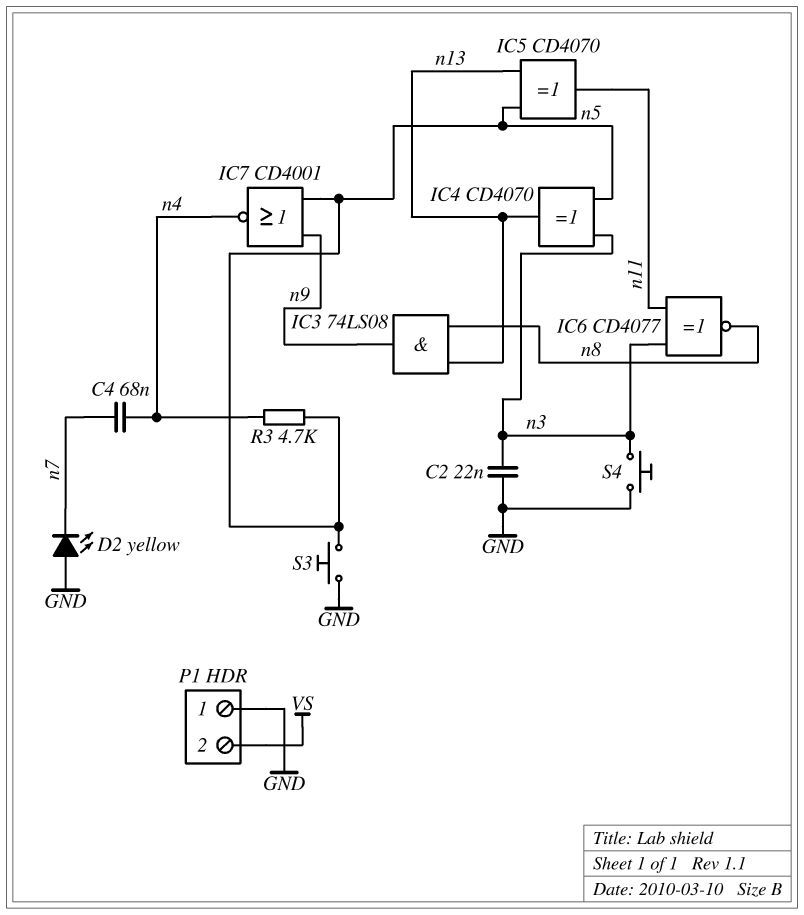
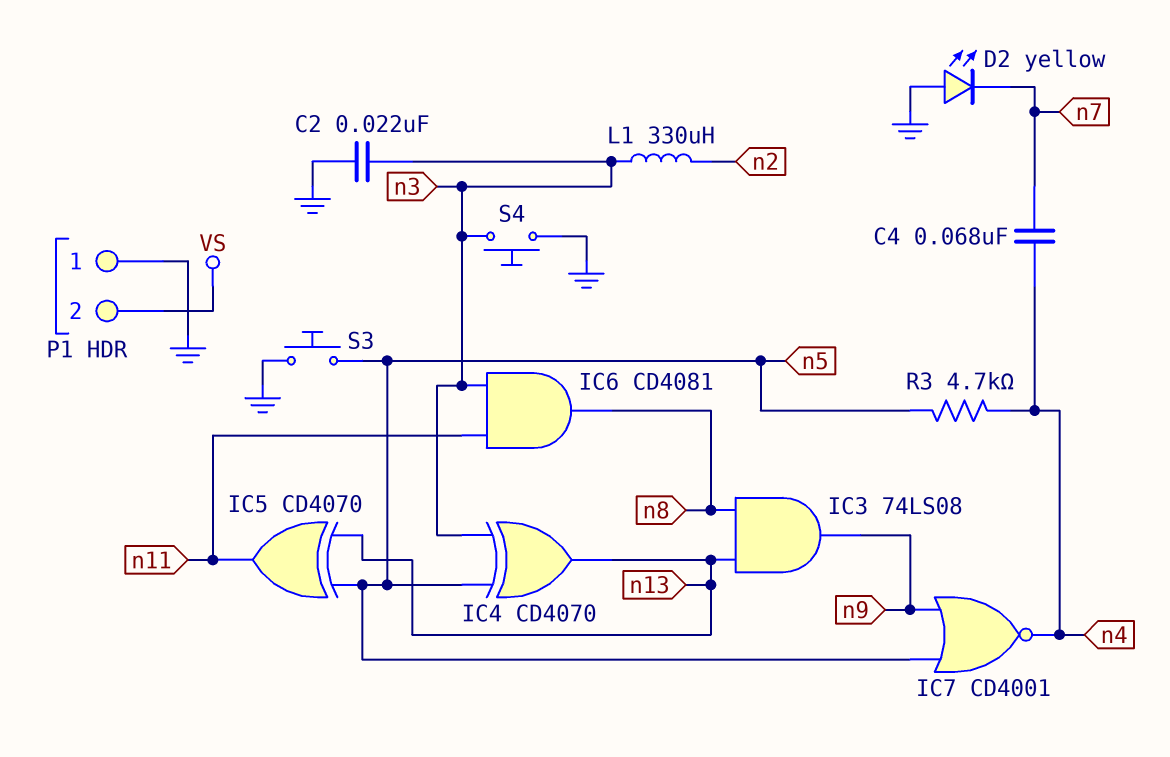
IC6: XNOR CD4077 (in n3, in n11, out n8) -> AND CD4081 (in n3, in n11, out n8)
L1: none -> 330uH (n2, n3)

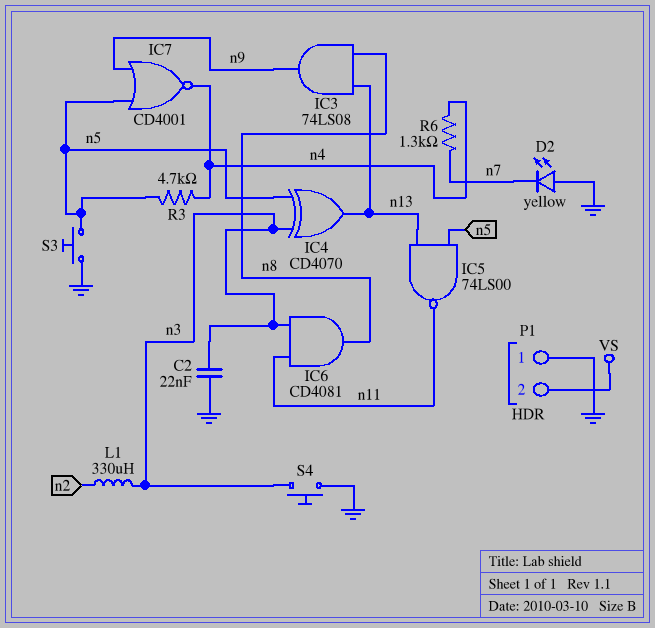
C4: 68nF (n4, n7) -> none
IC5: XOR CD4070 (in n5, in n13, out n11) -> NAND 74LS00 (in n5, in n13, out n11)
R6: none -> 1.3k (n4, n7)

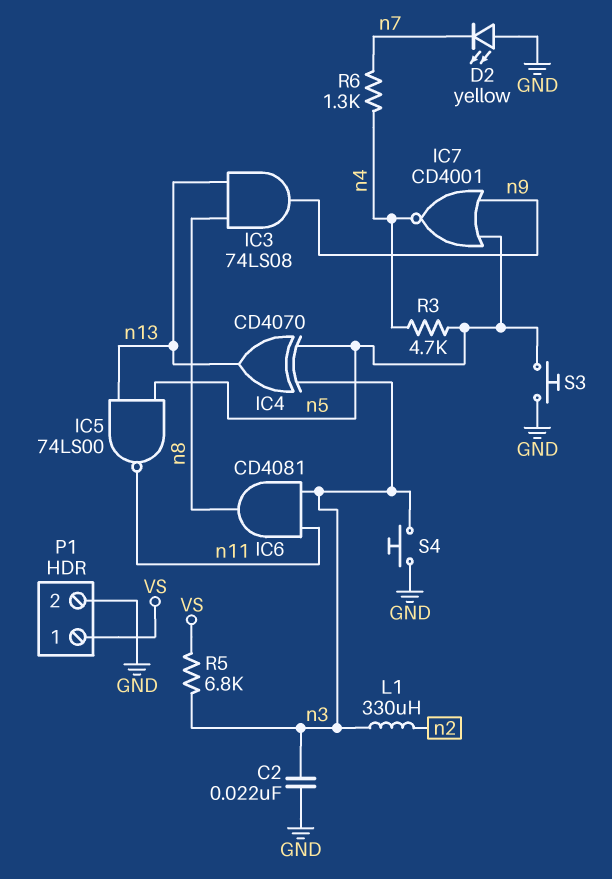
P1 pin 1: GND -> VS
P1 pin 2: VS -> GND
R5: none -> 6.8k (VS, n3)

